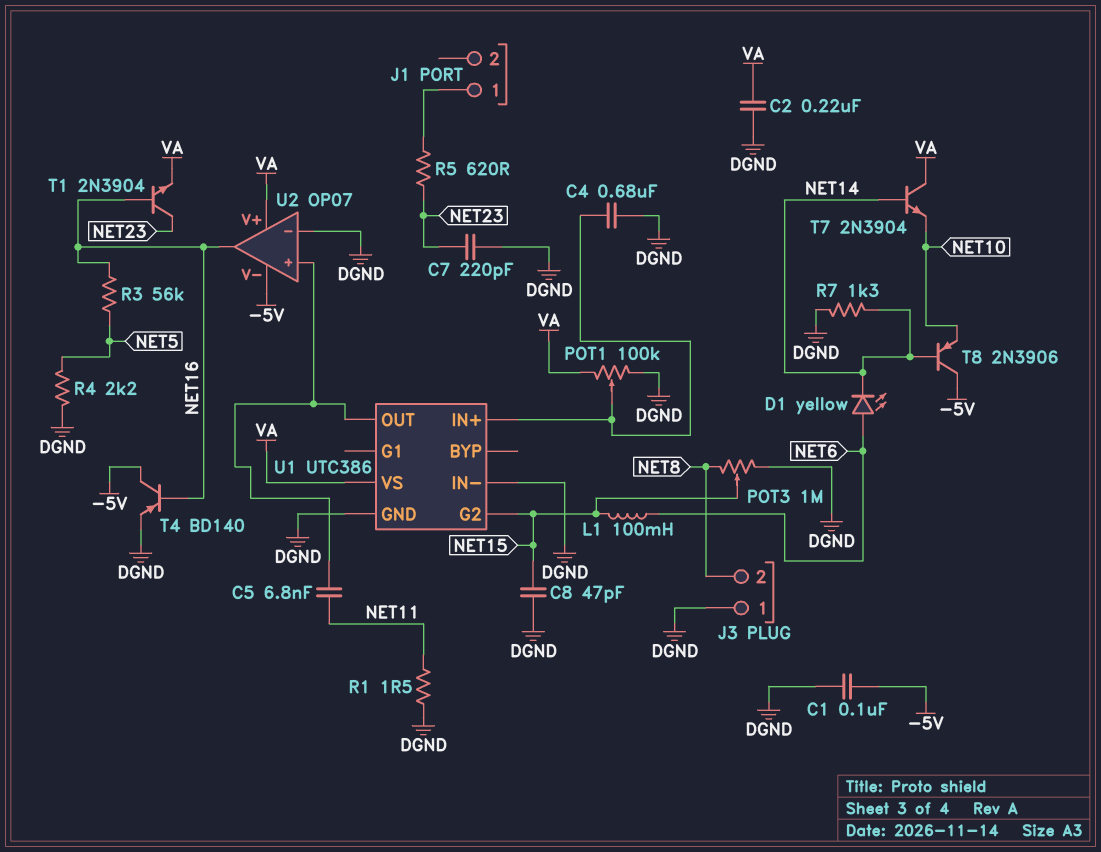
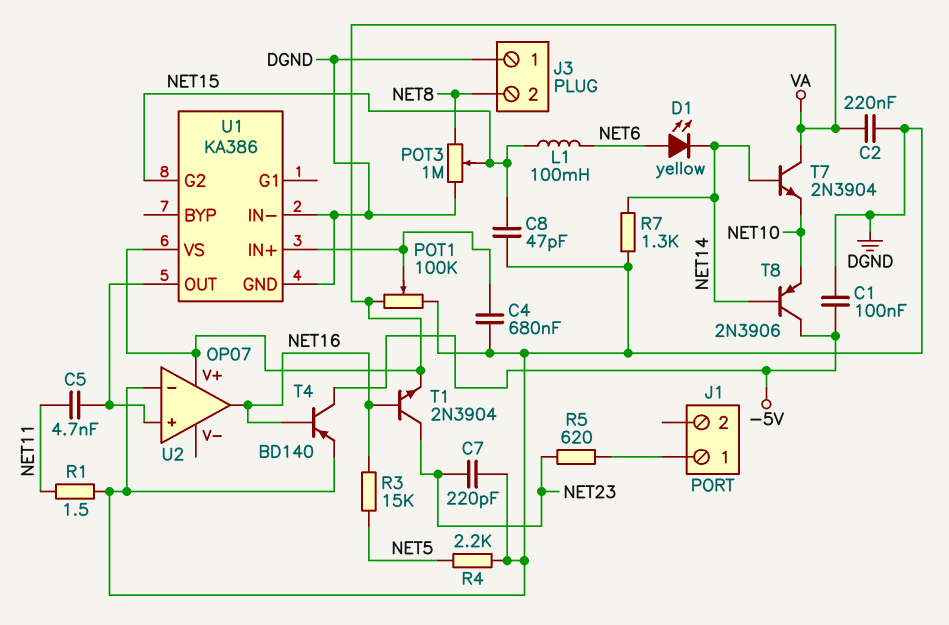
C5: 6.8nF (NET11, U1/OUT) -> 4.7nF (NET11, U1/OUT)
R3: 56k (NET5, NET16) -> 15k (NET5, NET16)
U1: UTC386 -> KA386
U2 pin V-: -5V -> none

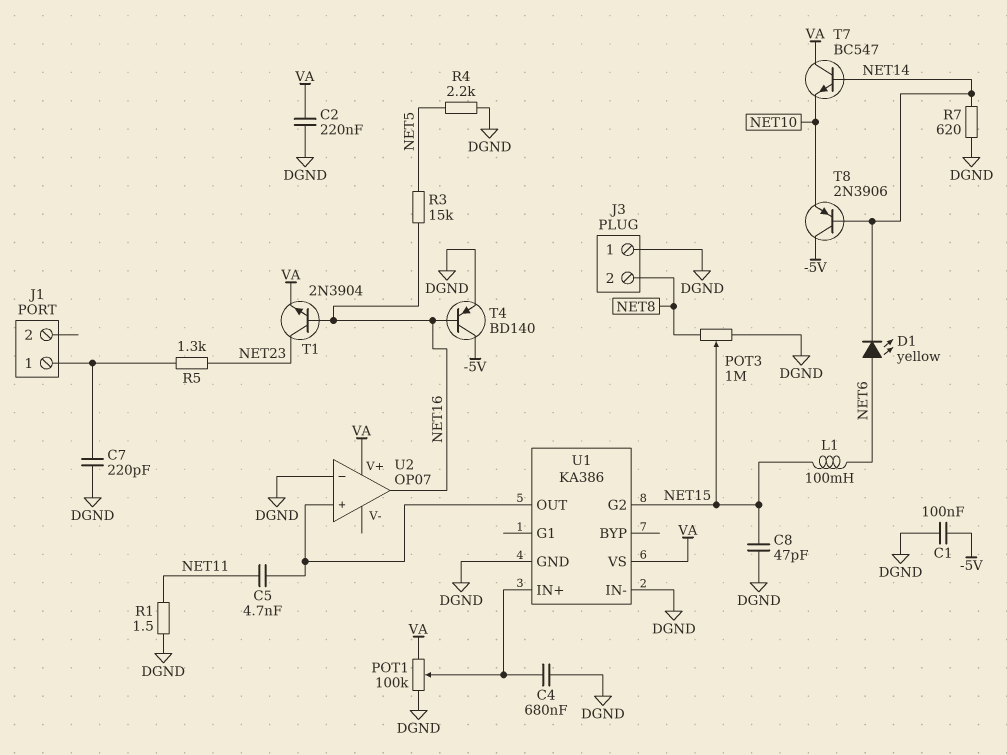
C7: 220pF (DGND, NET23) -> 220pF (DGND, J1/1)
R5: 620 (J1/1, NET23) -> 1.3k (J1/1, NET23)
R7: 1.3k (DGND, NET14) -> 620 (DGND, NET14)
T7: NPN 2N3904 (B NET14, C VA, E NET10) -> NPN BC547 (B NET14, C VA, E NET10)

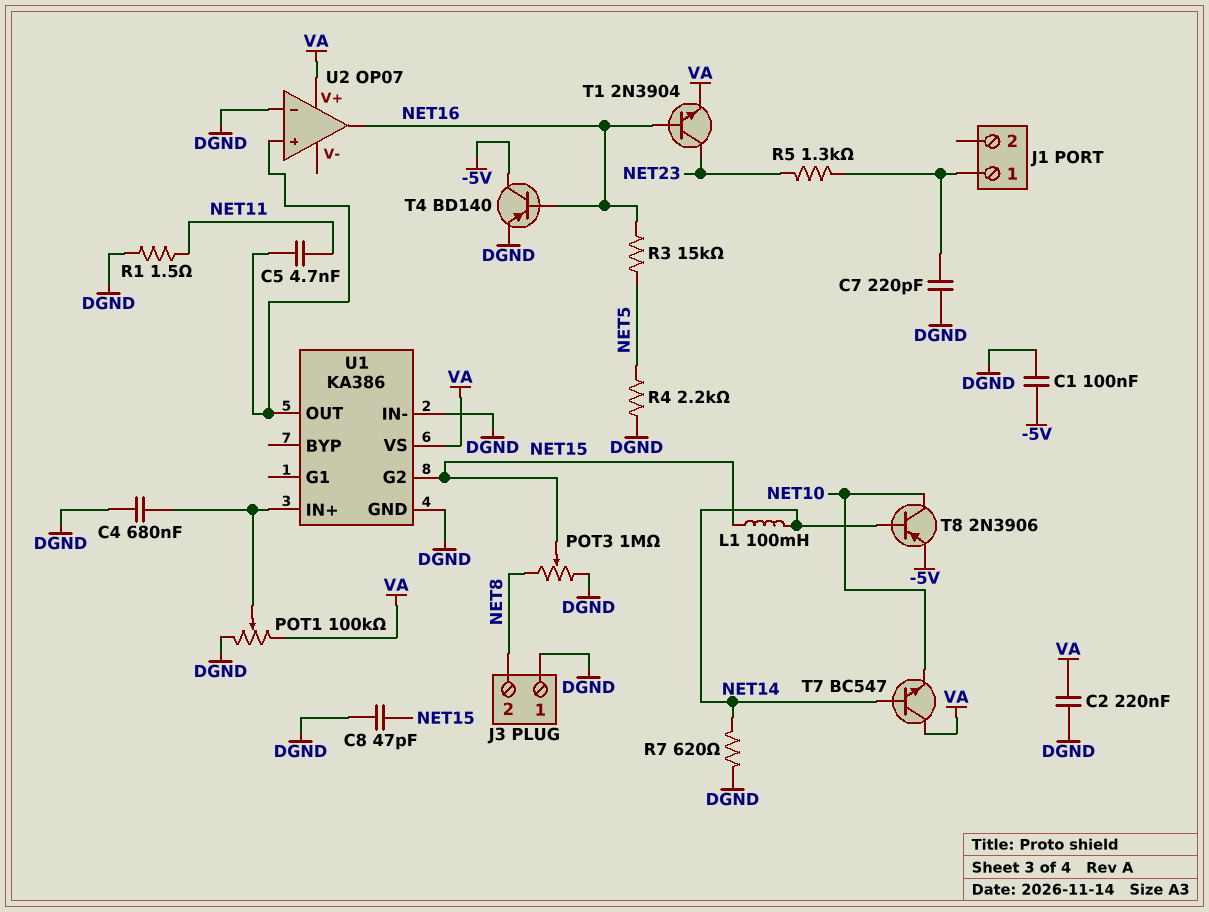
D1: LED yellow (A NET6, K NET14) -> none
L1: 100mH (NET6, NET15) -> 100mH (NET14, NET15)
T8: PNP 2N3906 (B NET14, C -5V, E NET10) -> PNP 2N3906 (B NET14, C NET10, E -5V)

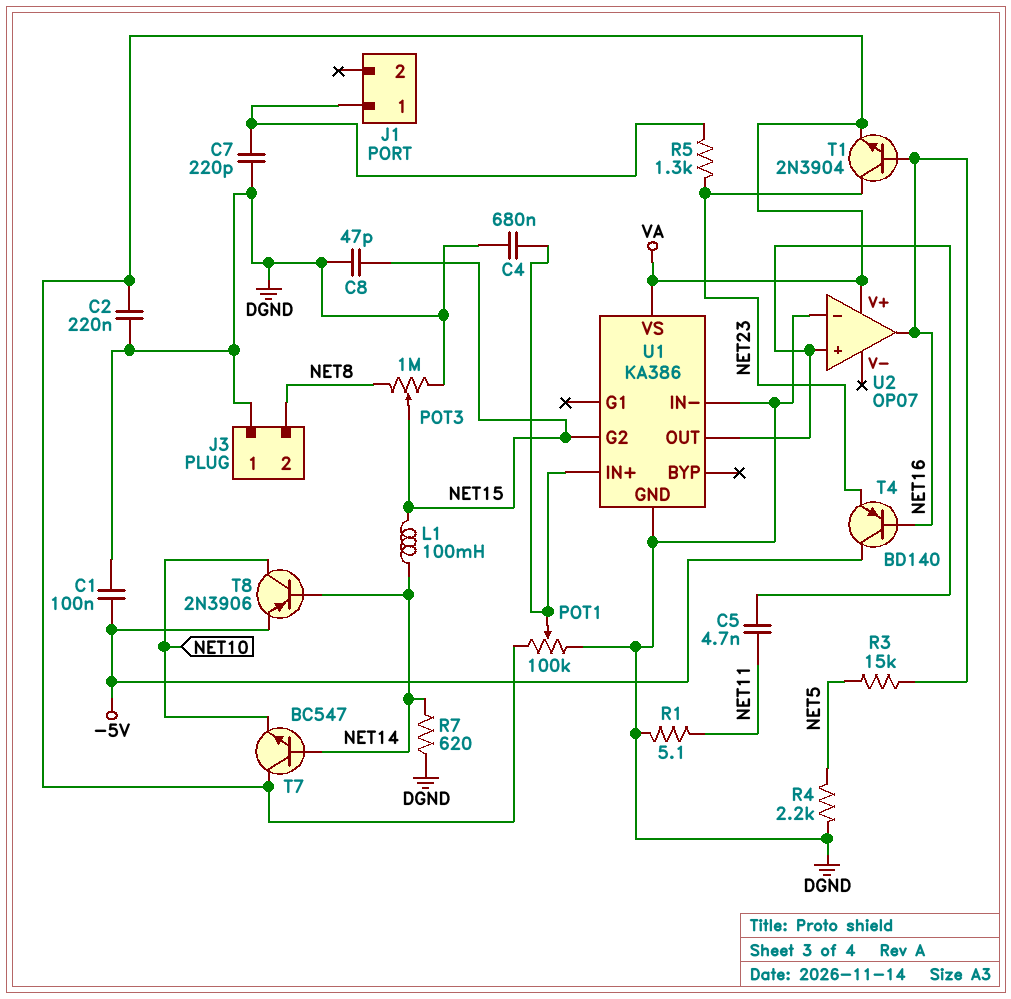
R1: 1.5 (DGND, NET11) -> 5.1 (DGND, NET11)
T4: PNP BD140 (B NET16, C -5V, E DGND) -> PNP BD140 (B NET16, C -5V, E NET23)

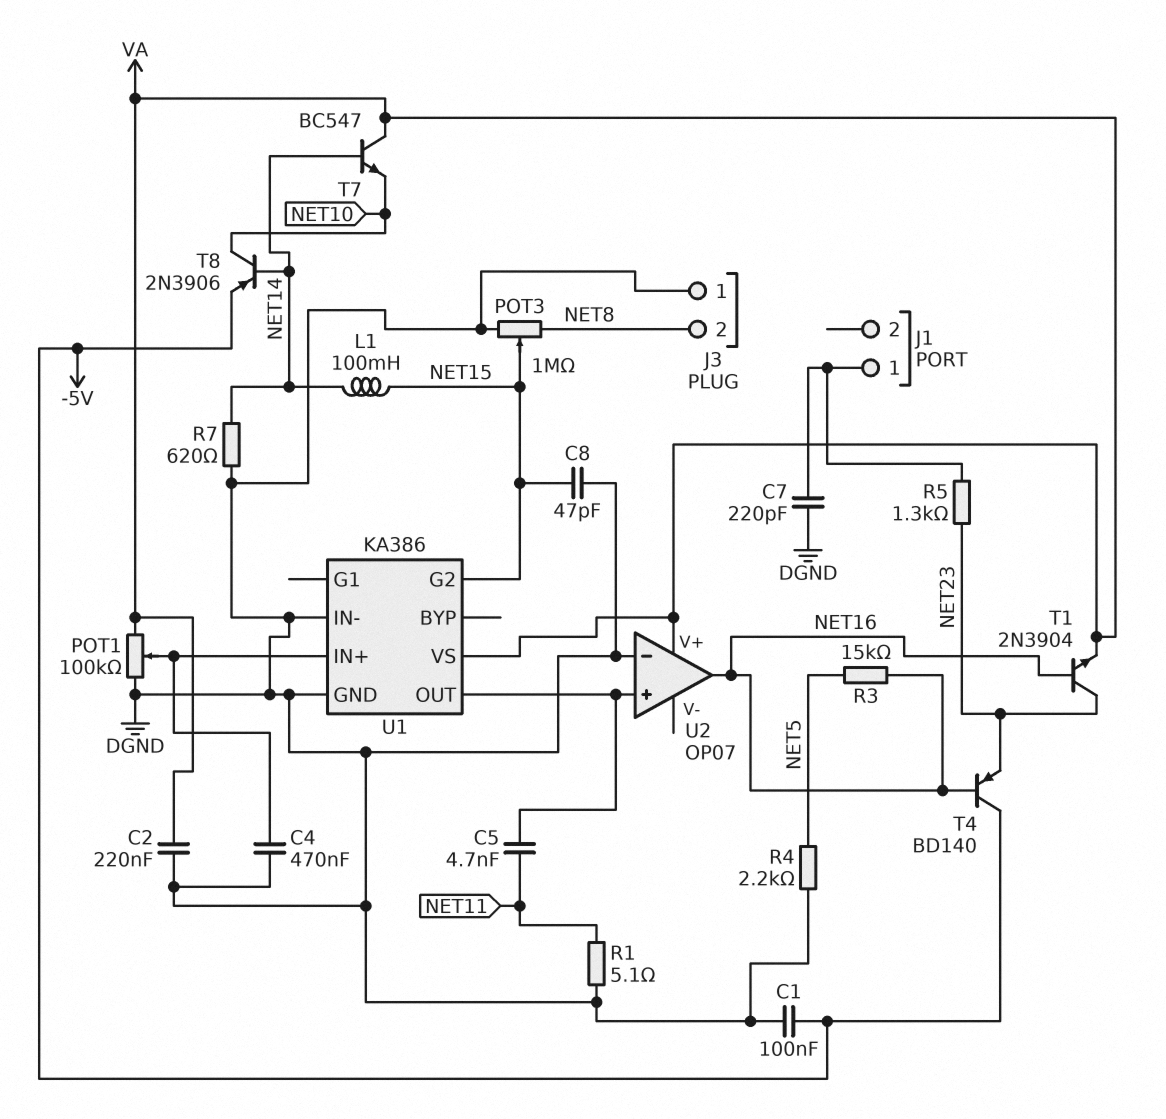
C4: 680nF (DGND, U1/IN+) -> 470nF (DGND, U1/IN+)

